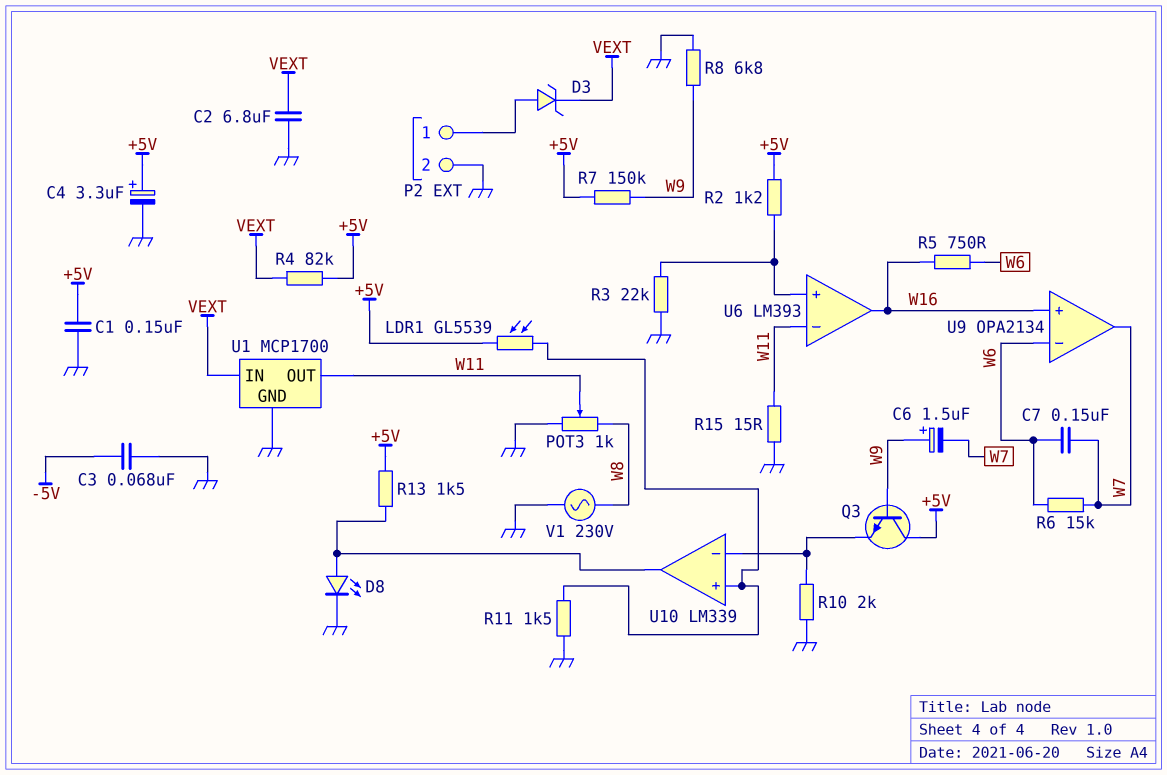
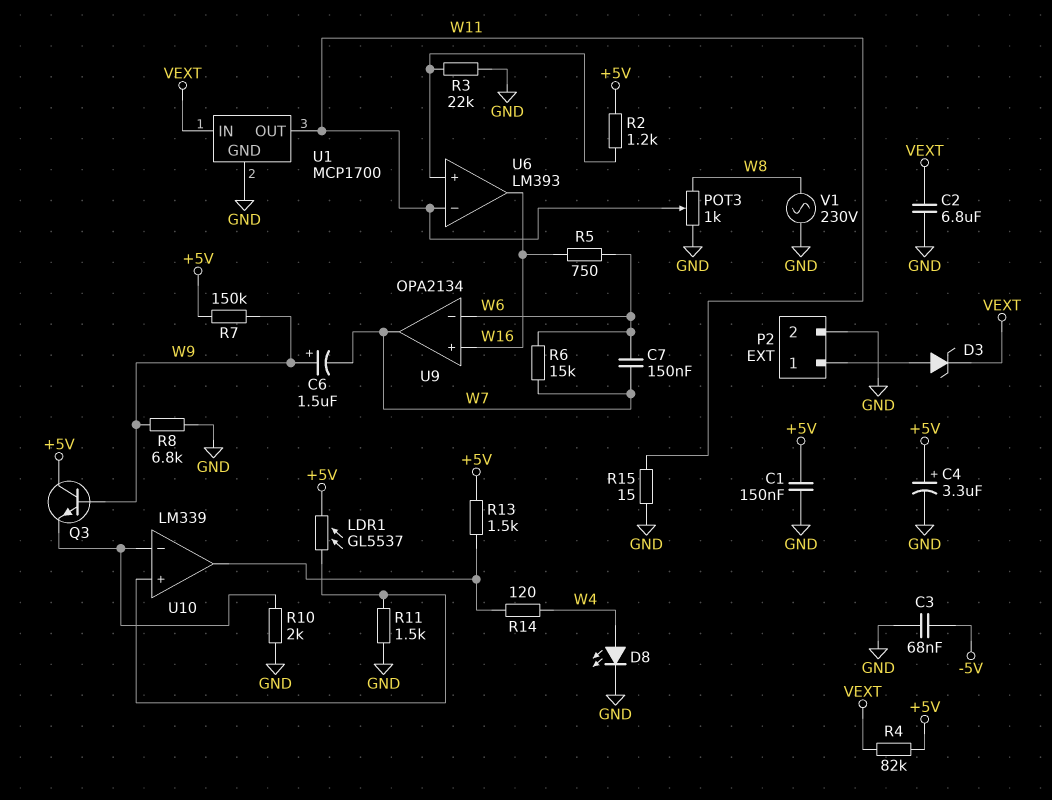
D8: LED (A U10/out, K GND) -> LED (A W4, K GND)
LDR1: GL5539 (+5V, U10/in+) -> GL5537 (+5V, U10/in+)
R14: none -> 120 (U10/out, W4)

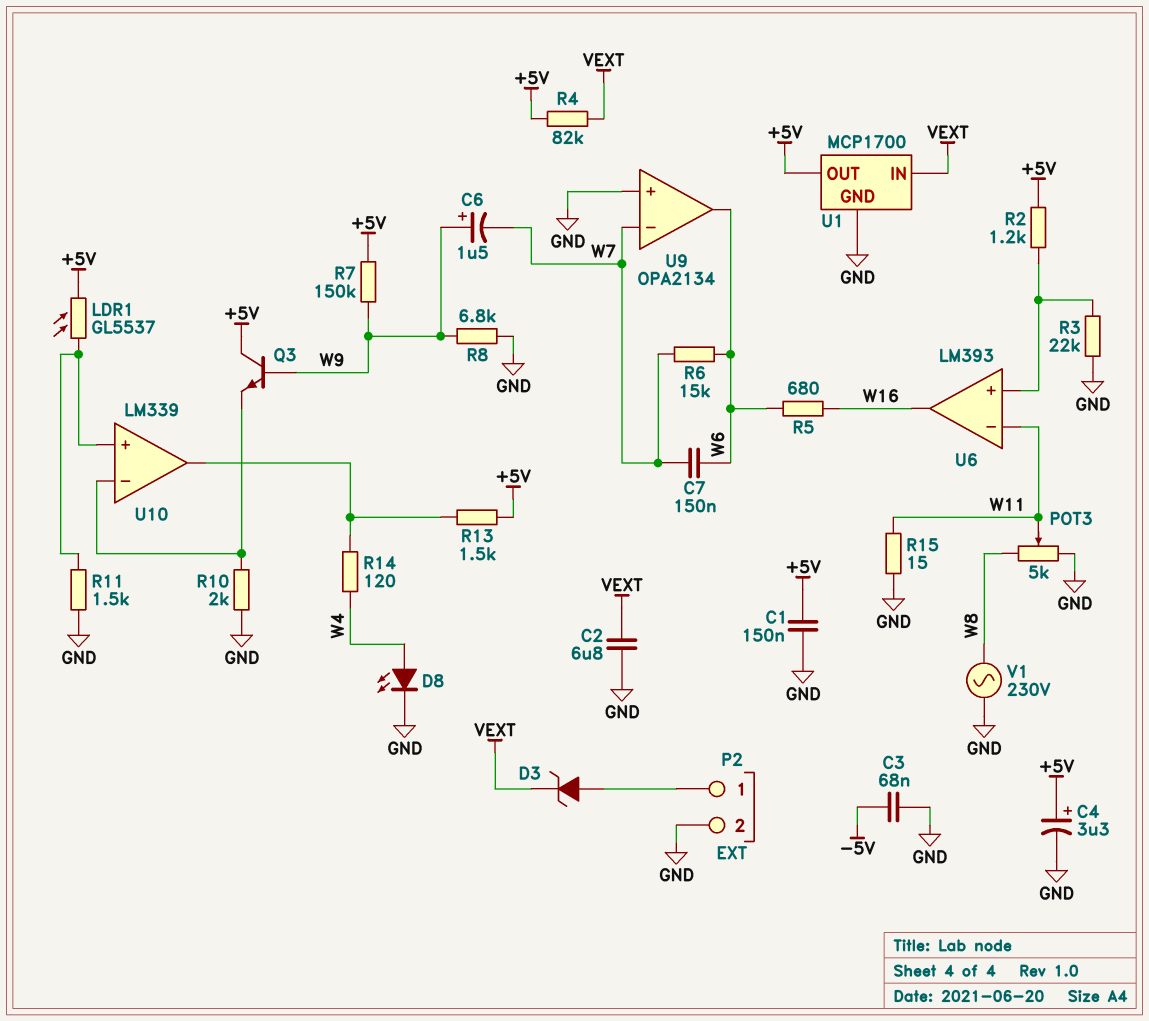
POT3: 1k (GND, W8, wiper W11) -> 5k (GND, W8, wiper W11)
R5: 750 (W6, W16) -> 680 (W6, W16)
U1 pin OUT: W11 -> +5V
U9 pin in+: W16 -> GND
U9 pin in-: W6 -> W7
U9 pin out: W7 -> W6

